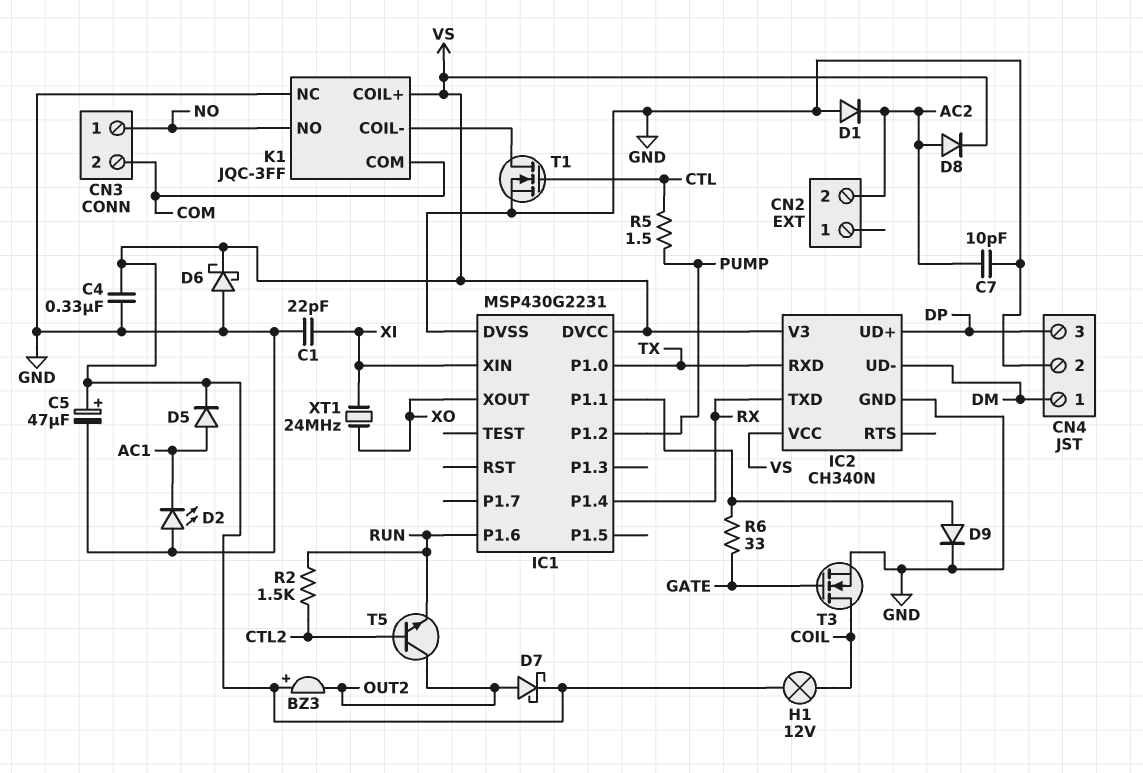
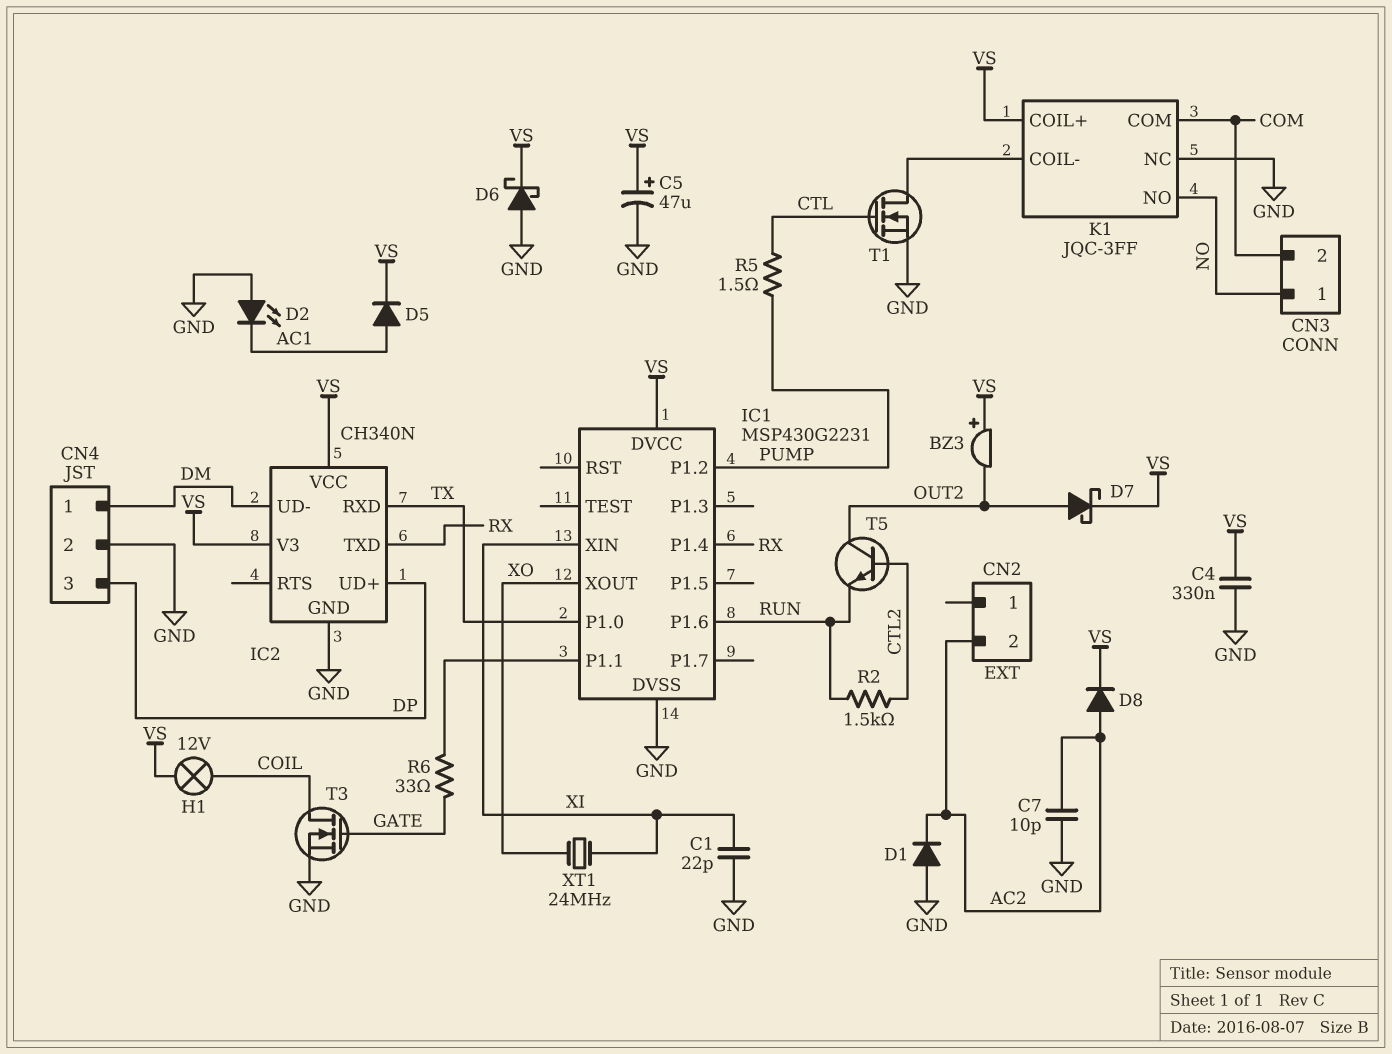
D9: diode (A IC1/P1.1, K GND) -> none

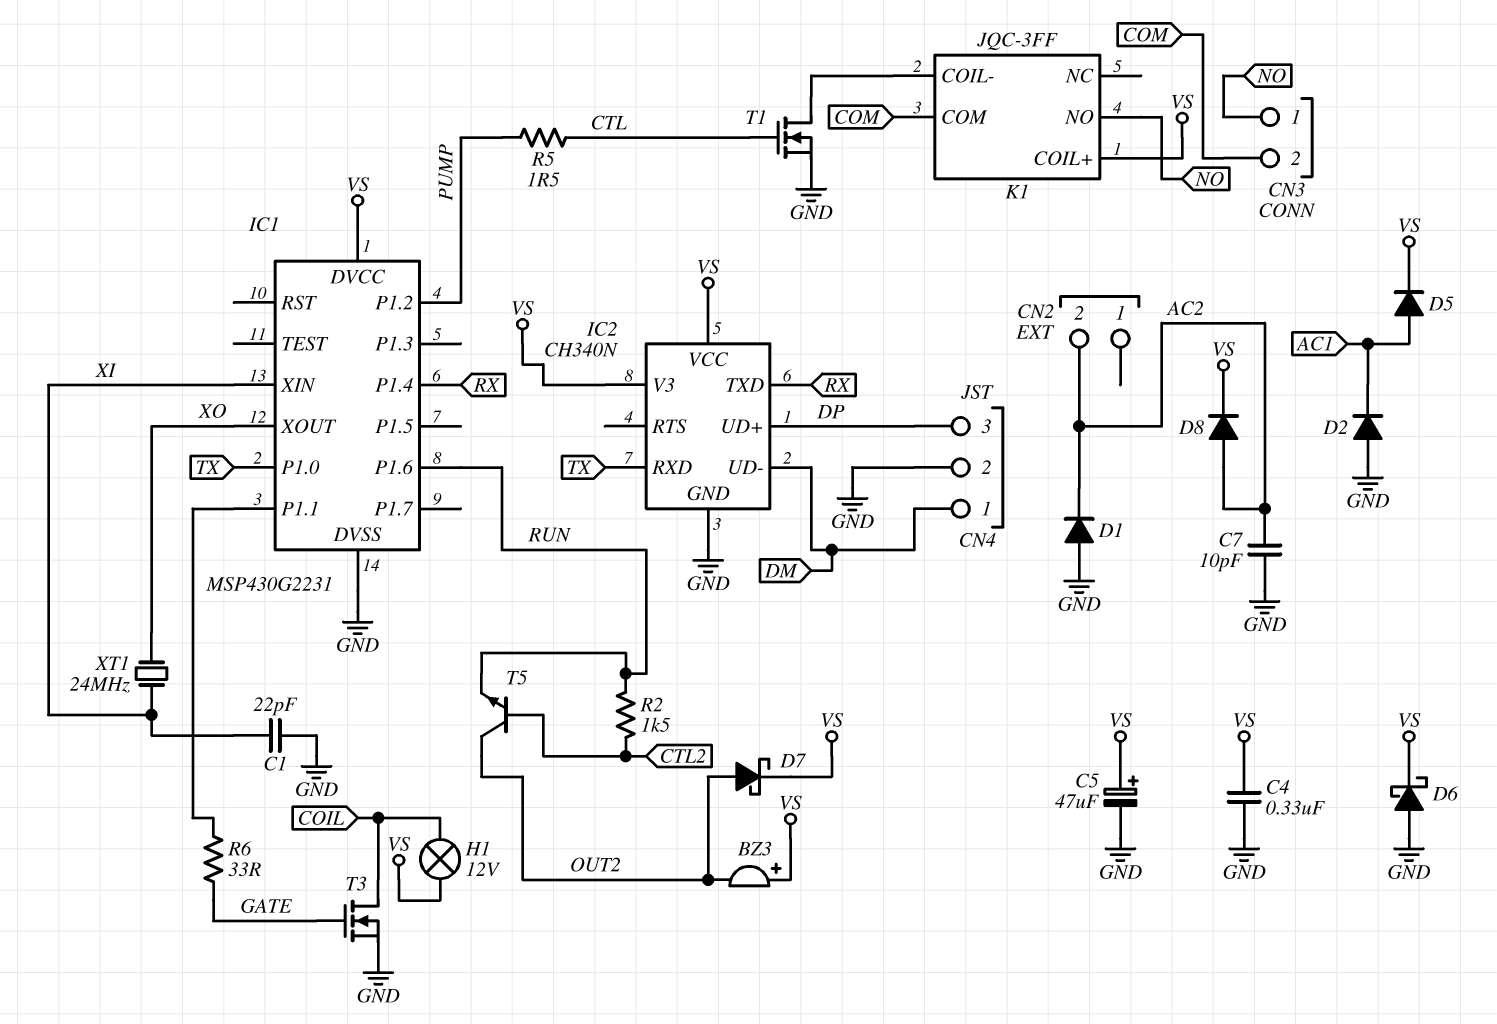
D2: LED (A GND, K AC1) -> diode (A GND, K AC1)
K1 pin NC: GND -> none

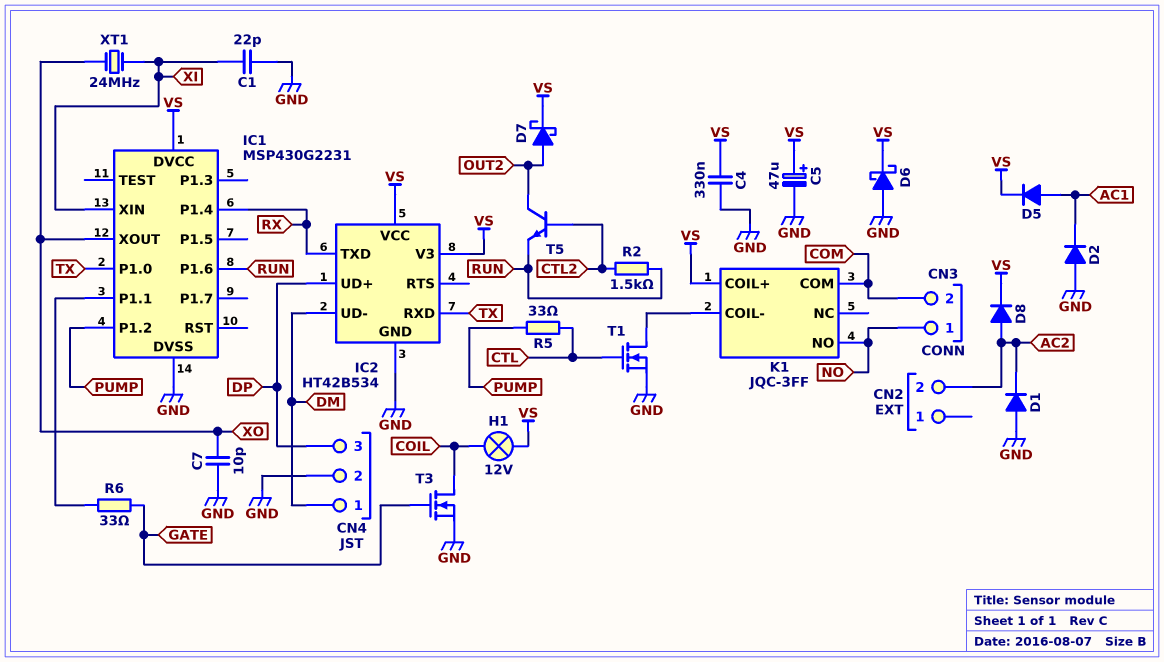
BZ3: buzzer (plus VS, minus OUT2) -> none
C7: 10pF (AC2, GND) -> 10pF (GND, XO)
IC2: CH340N -> HT42B534
R5: 1.5 (CTL, PUMP) -> 33 (CTL, PUMP)

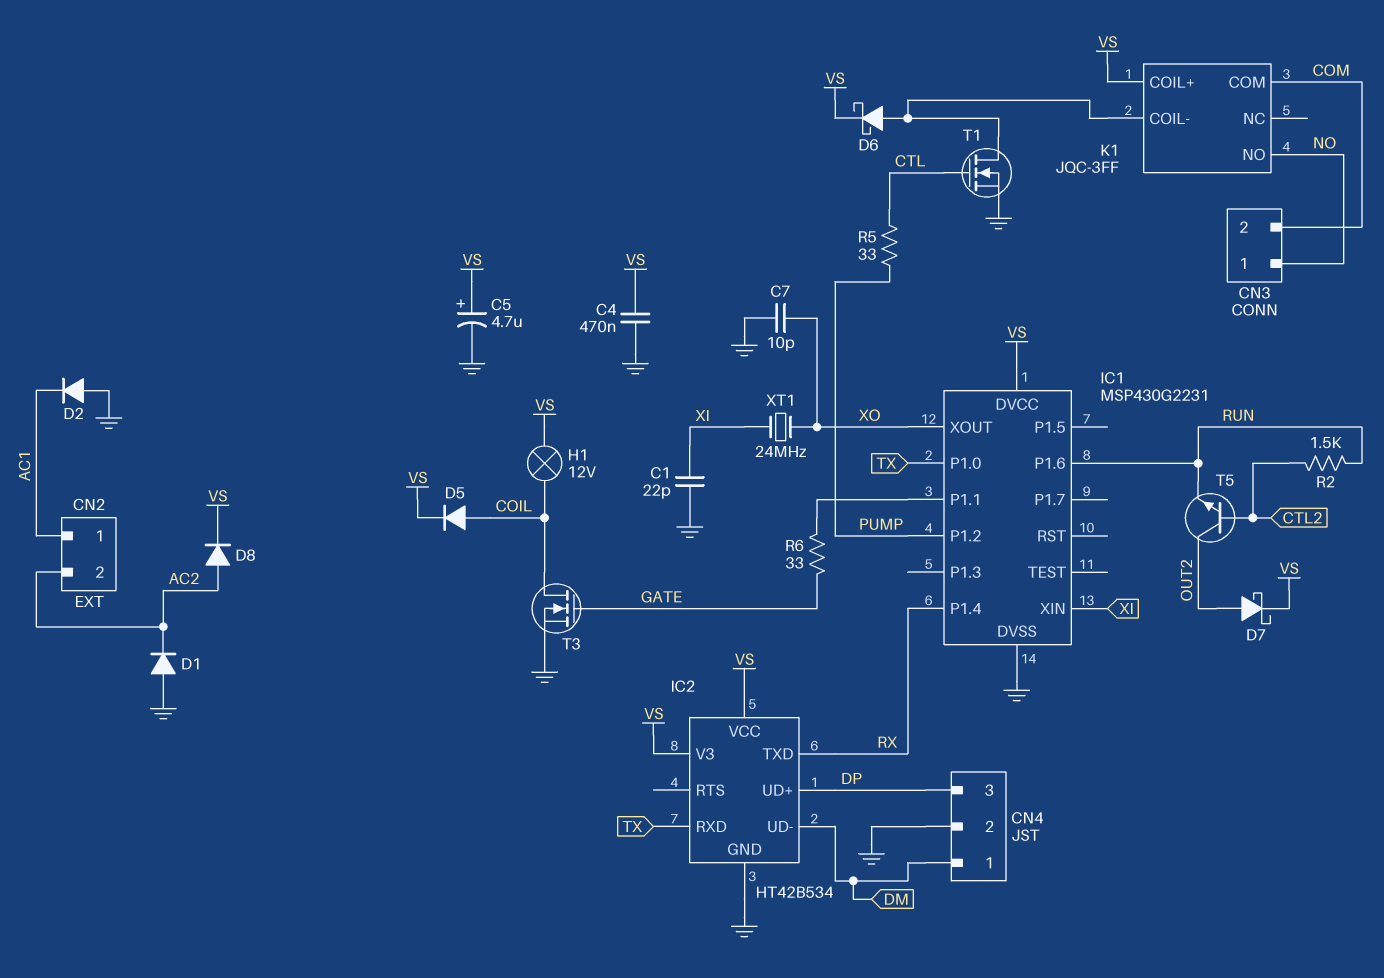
C4: 330nF (GND, VS) -> 470nF (GND, VS)
C5: 47uF (plus VS, minus GND) -> 4.7uF (plus VS, minus GND)
CN2 pin 1: none -> AC1
D5: diode (A AC1, K VS) -> diode (A COIL, K VS)
D6: schottky (A GND, K VS) -> schottky (A K1/COIL-, K VS)

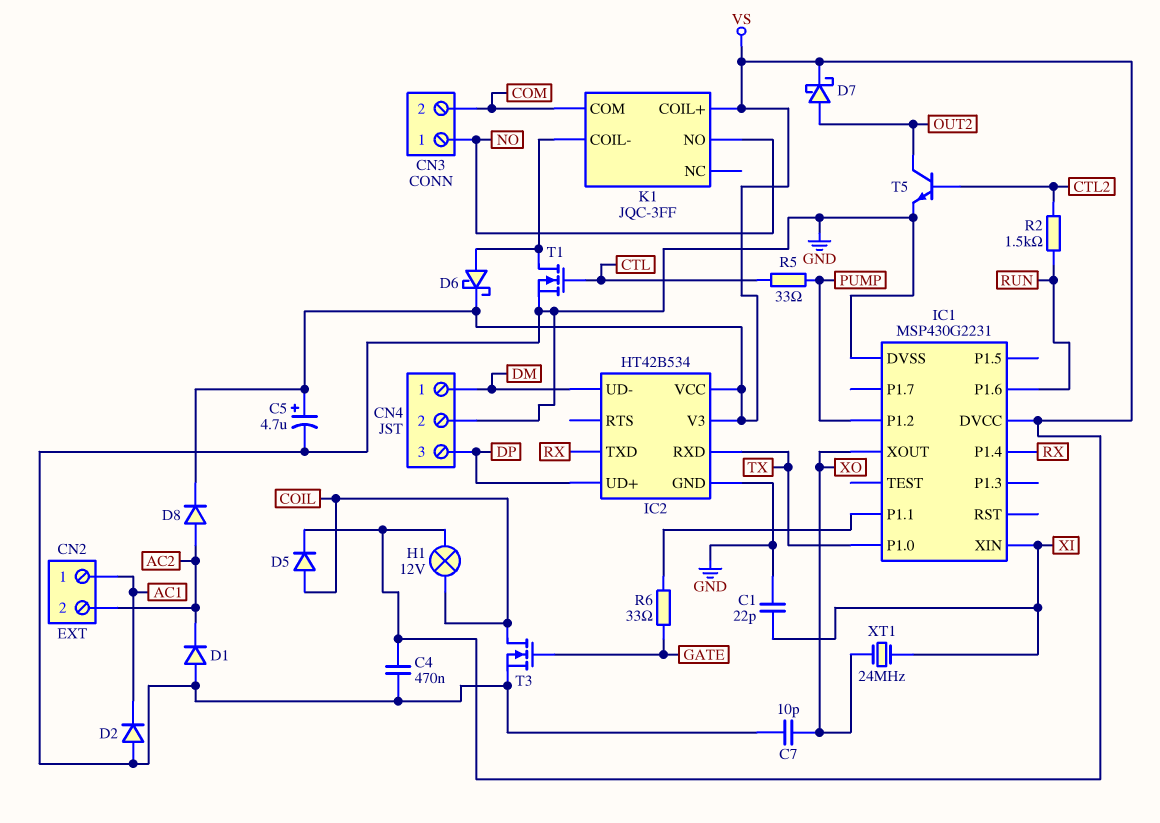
T5: NPN (B CTL2, C OUT2, E RUN) -> NPN (B CTL2, C OUT2, E GND)

